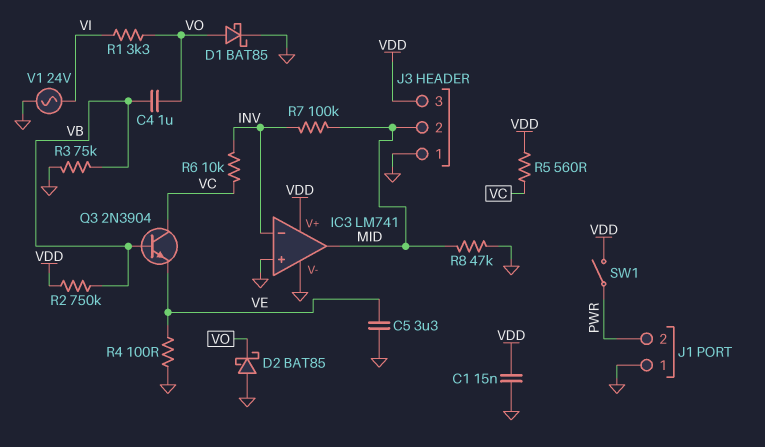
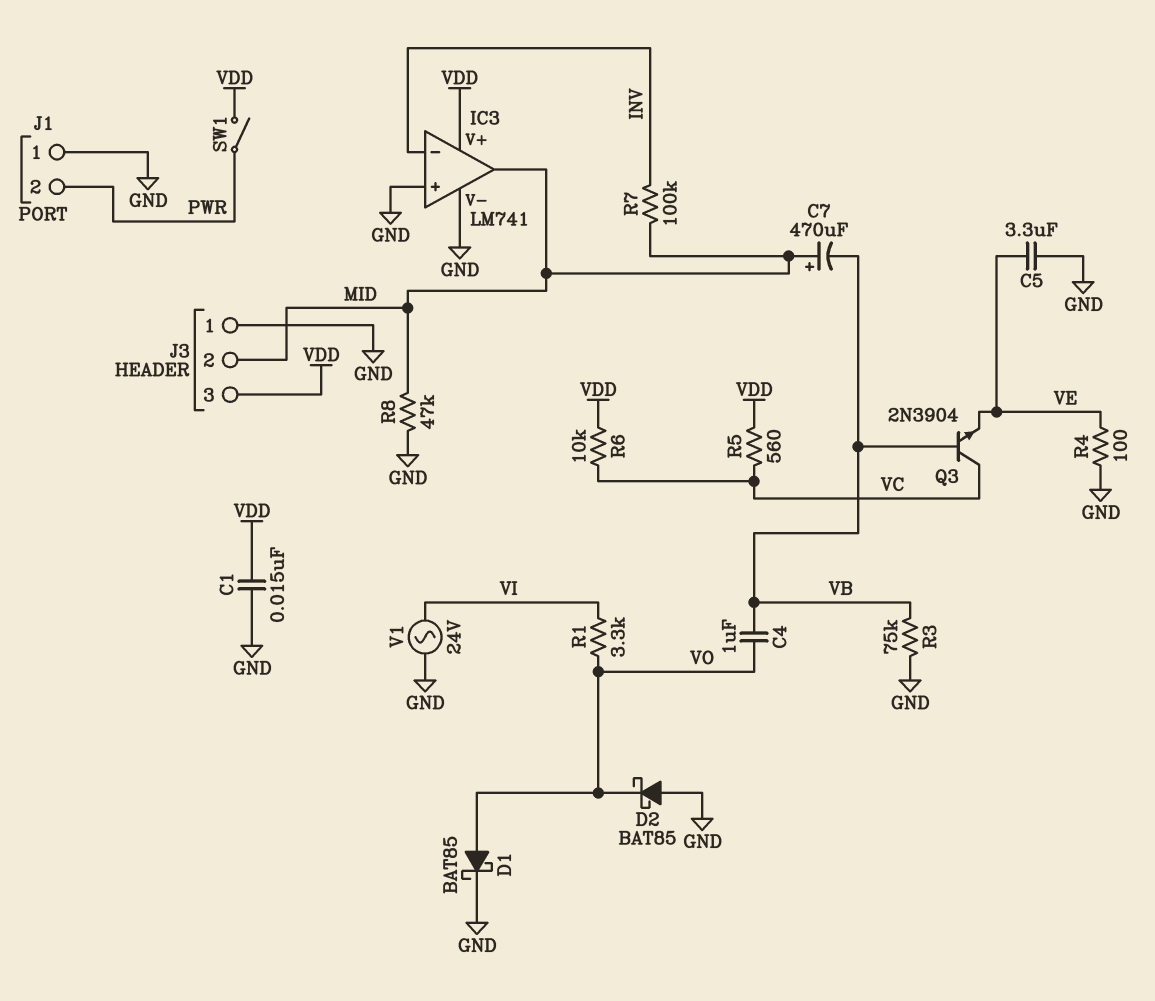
C7: none -> 470uF (plus MID, minus VB)
R2: 750k (VB, VDD) -> none
R6: 10k (INV, VC) -> 10k (VC, VDD)

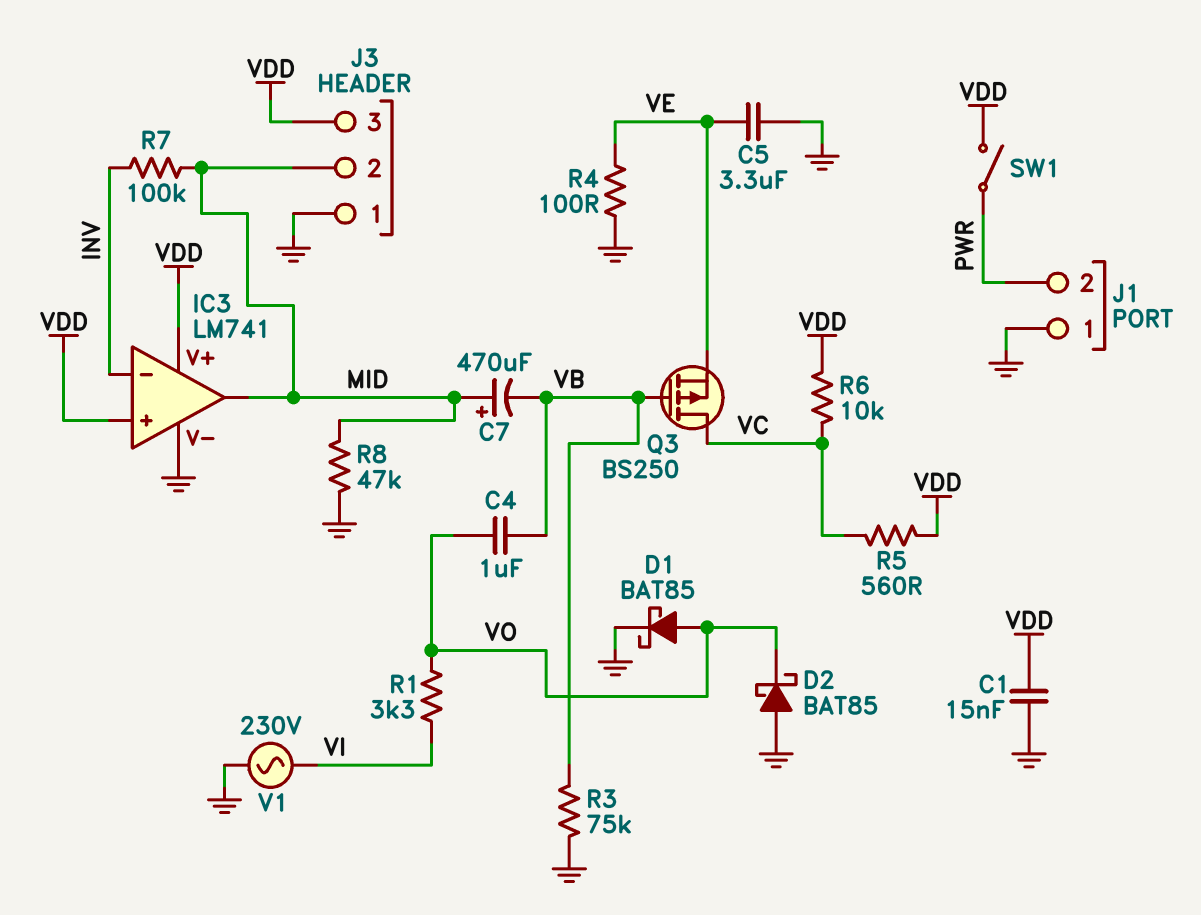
IC3 pin in+: GND -> VDD
Q3: NPN 2N3904 (B VB, C VC, E VE) -> PMOS BS250 (G VB, D VC, S VE)
V1: AC 24V (GND, VI) -> AC 230V (GND, VI)

